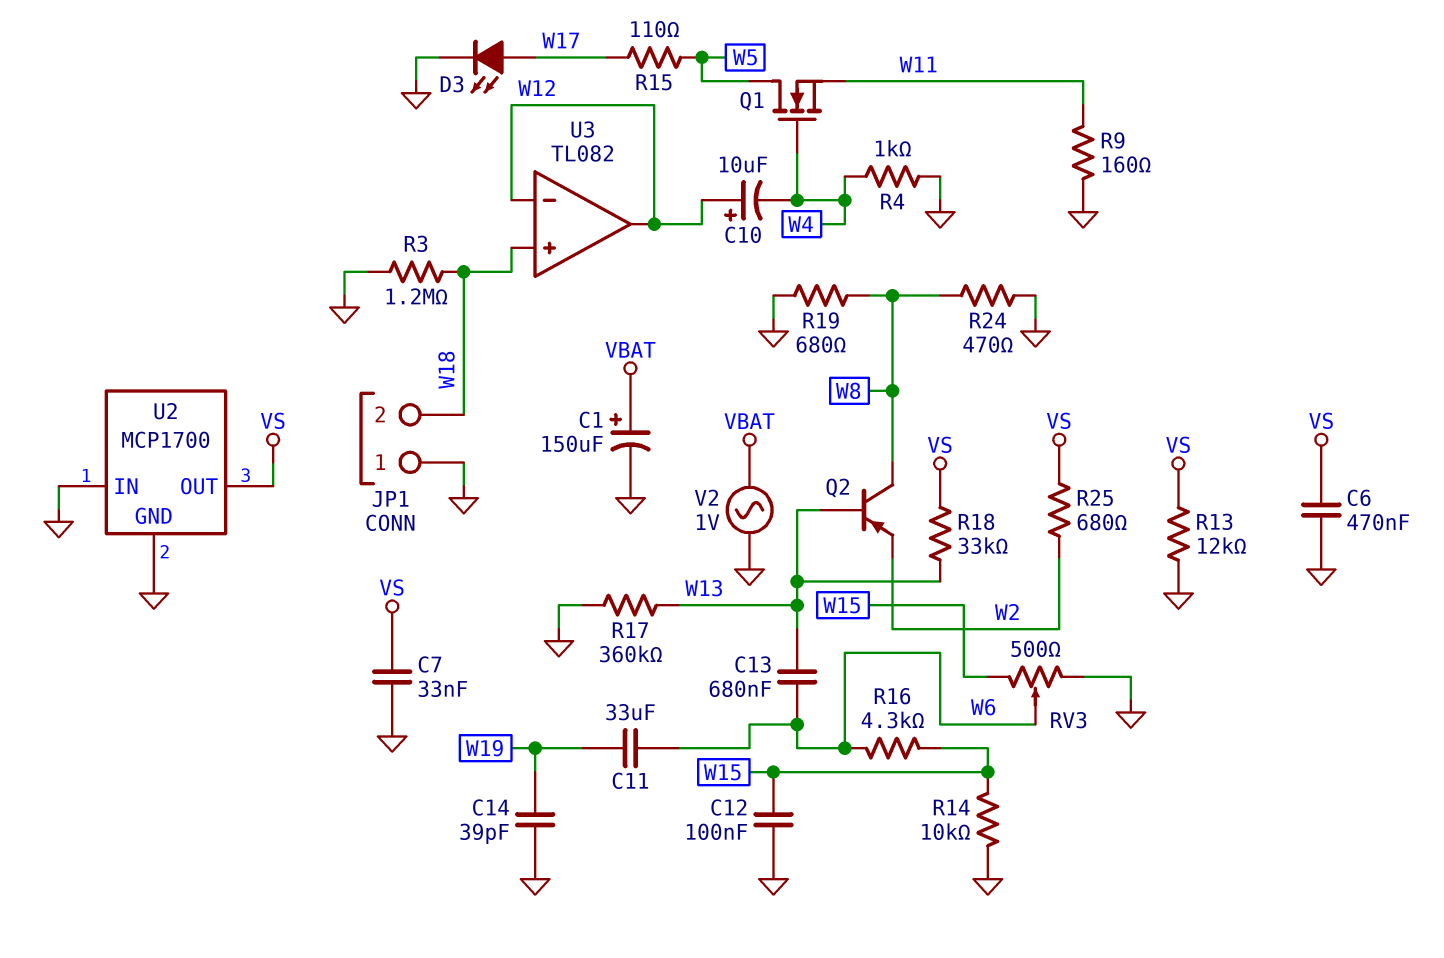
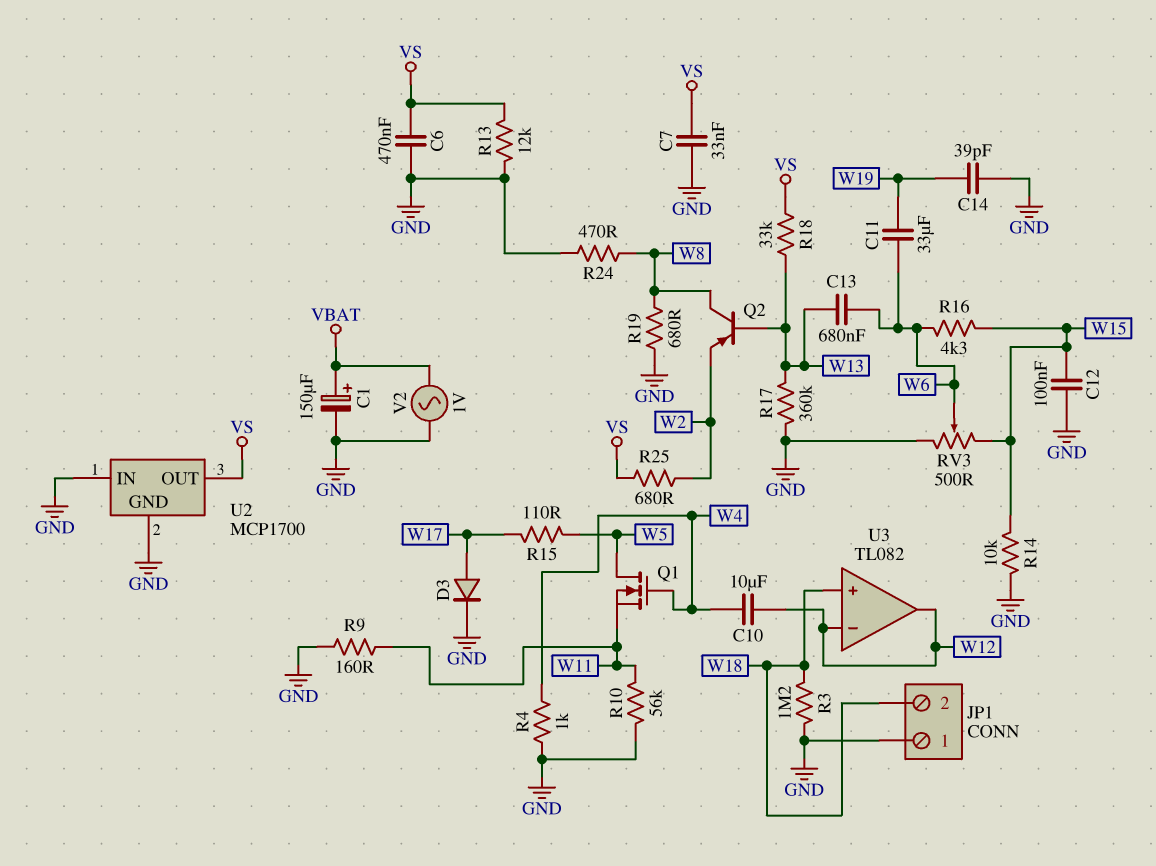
C10: 10uF (plus W12, minus W4) -> 10uF (W4, W12)
D3: LED (A W17, K GND) -> diode (A W17, K GND)
R10: none -> 56k (GND, W11)

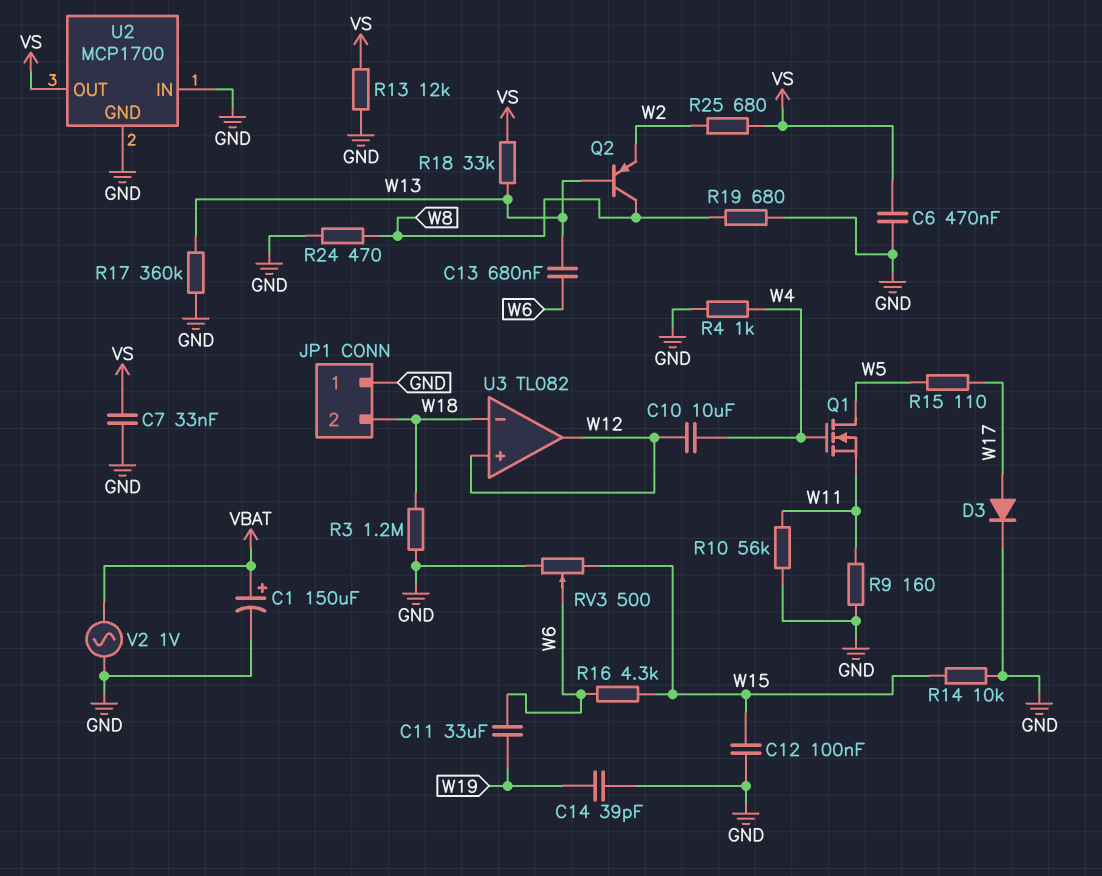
U3 pin in+: W18 -> W12
U3 pin in-: W12 -> W18

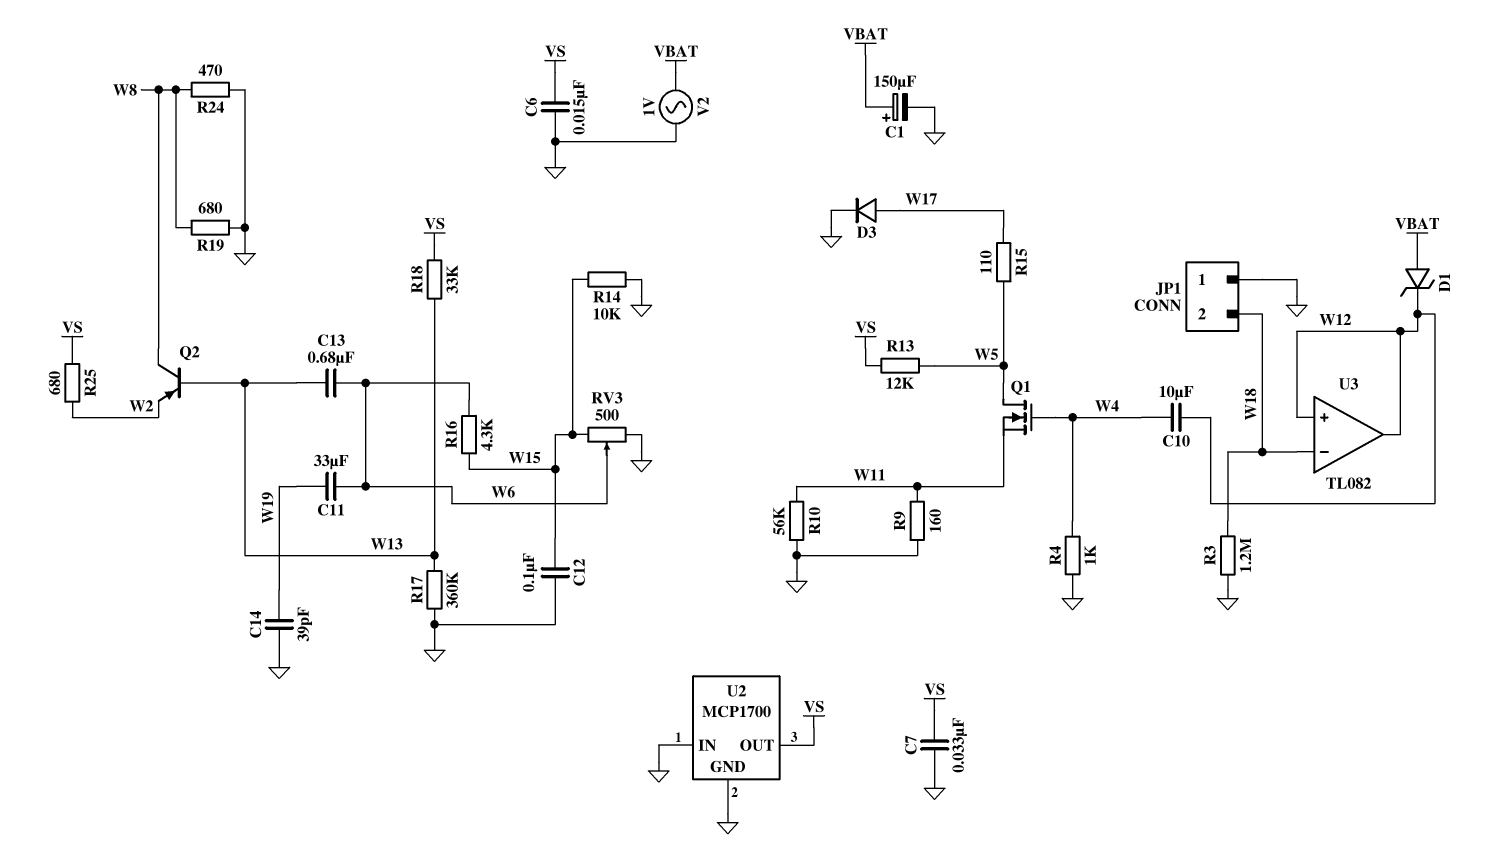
C6: 470nF (GND, VS) -> 15nF (GND, VS)
D1: none -> zener (A VBAT, K W12)
R13: 12k (GND, VS) -> 12k (VS, W5)

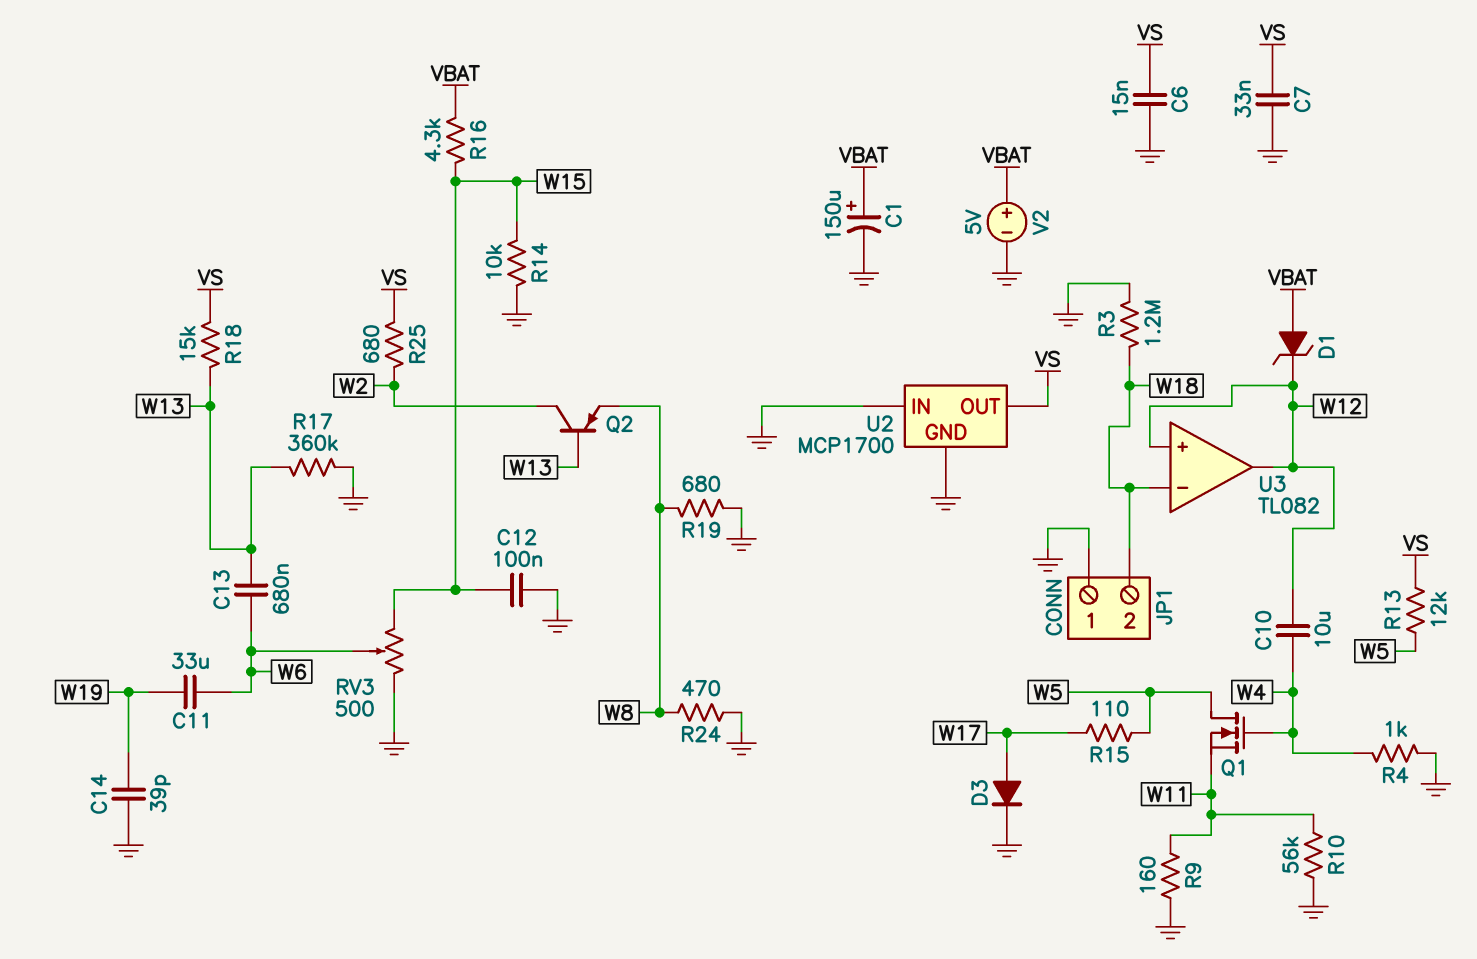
Q2: PNP (B W13, C W8, E W2) -> PNP (B W13, C W2, E W8)
R16: 4.3k (W6, W15) -> 4.3k (VBAT, W15)
R18: 33k (VS, W13) -> 15k (VS, W13)
V2: AC 1V (GND, VBAT) -> 5V (plus VBAT, minus GND)

